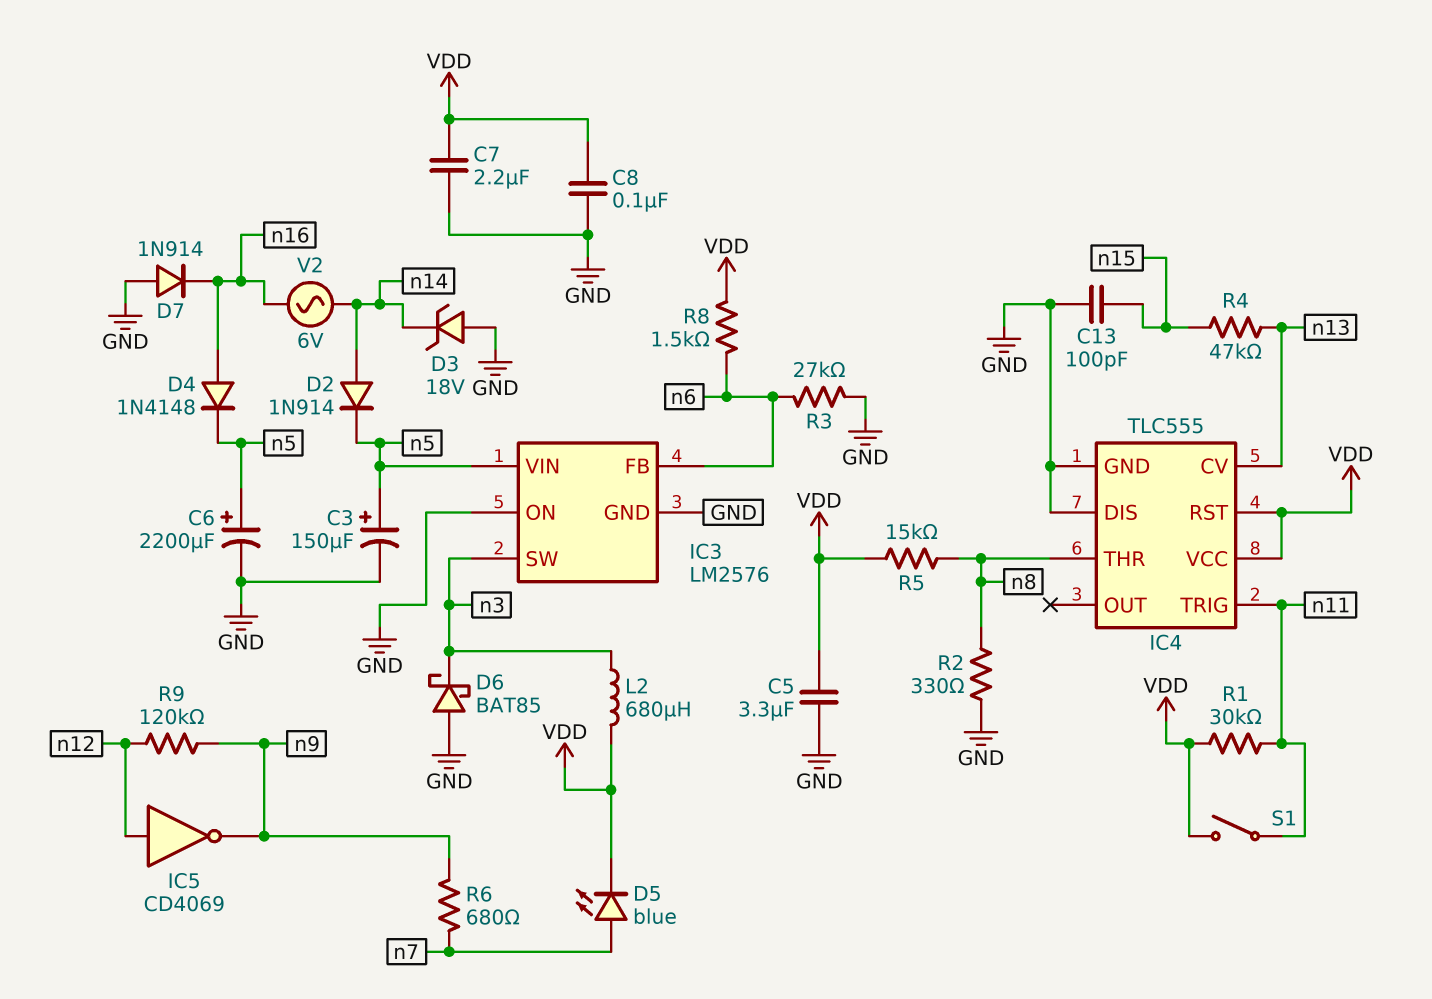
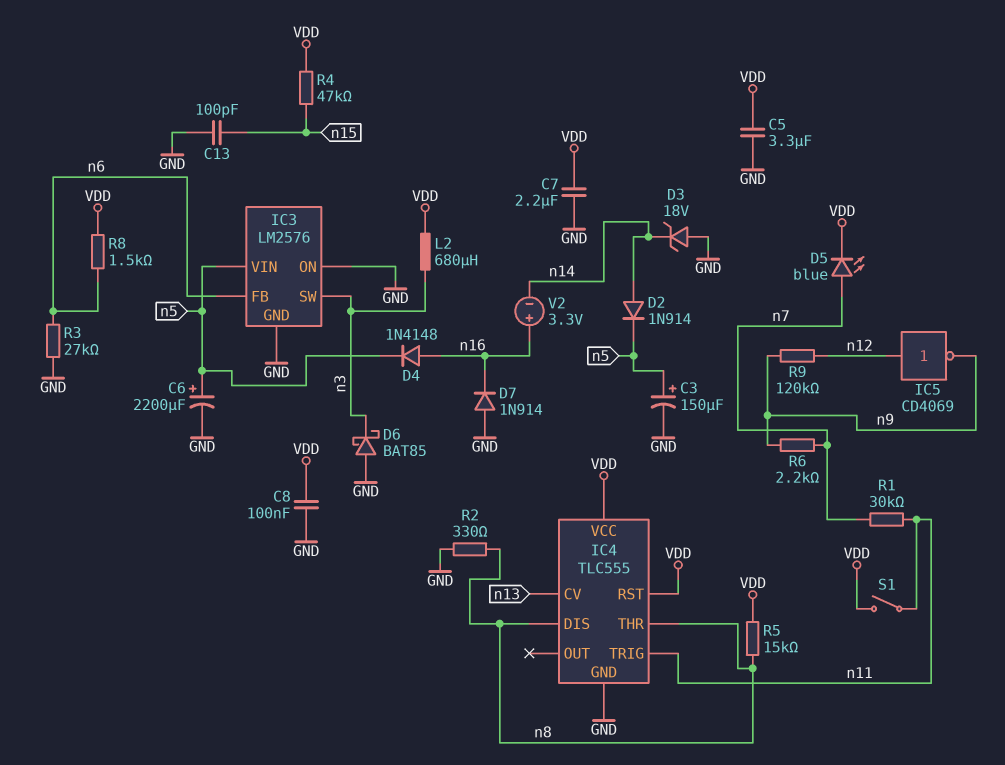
IC4 pin DIS: GND -> n8
R1: 30k (VDD, n11) -> 30k (n7, n11)
R4: 47k (n13, n15) -> 47k (VDD, n15)
R6: 680 (n7, n9) -> 2.2k (n7, n9)
V2: AC 6V (n14, n16) -> 3.3V (plus n16, minus n14)

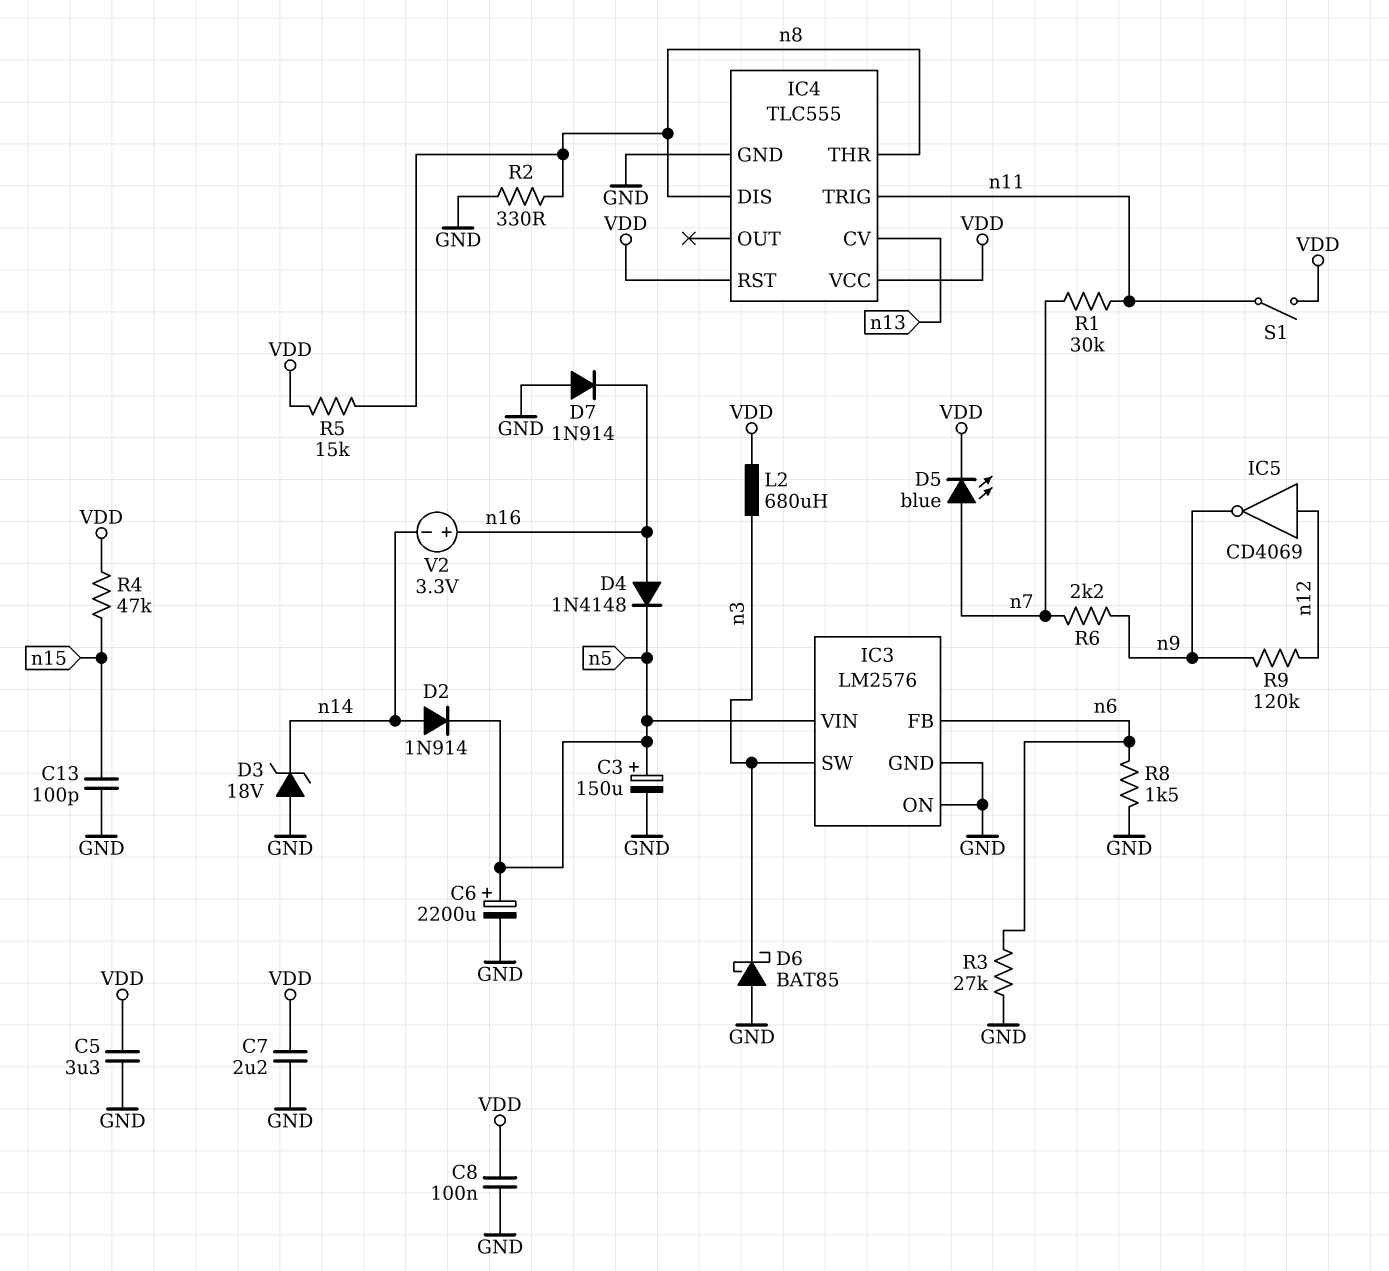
R8: 1.5k (VDD, n6) -> 1.5k (GND, n6)

